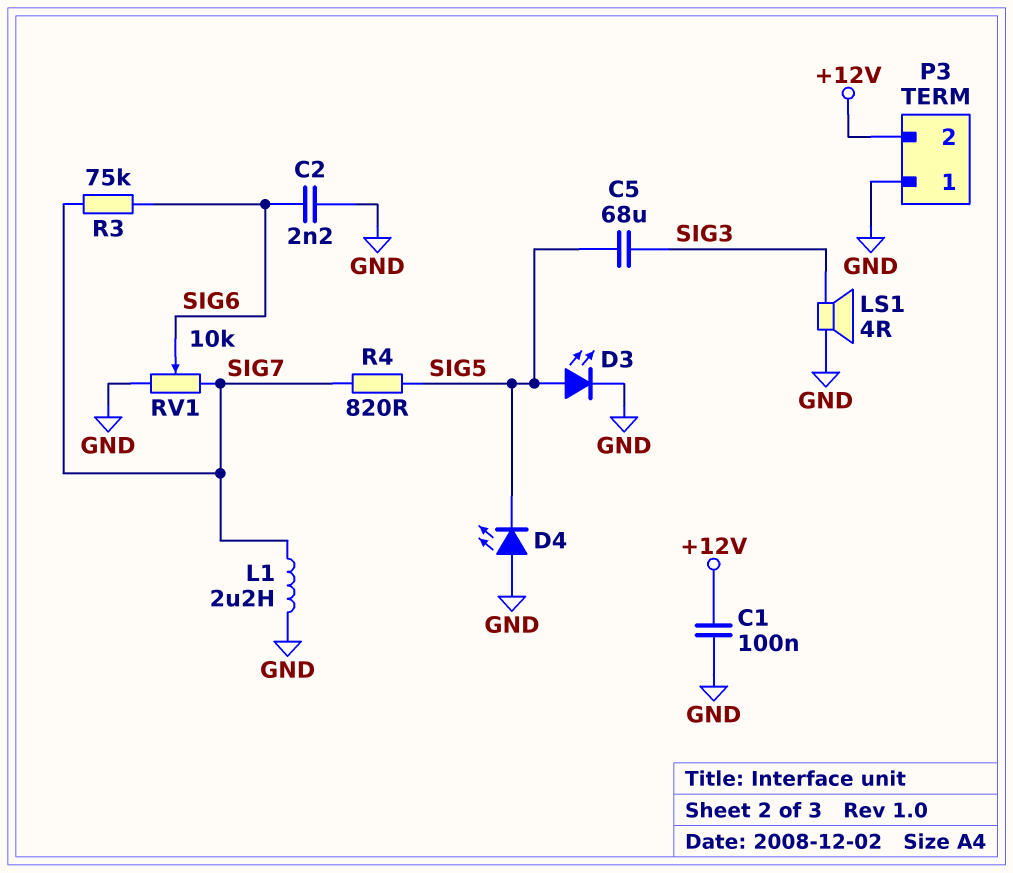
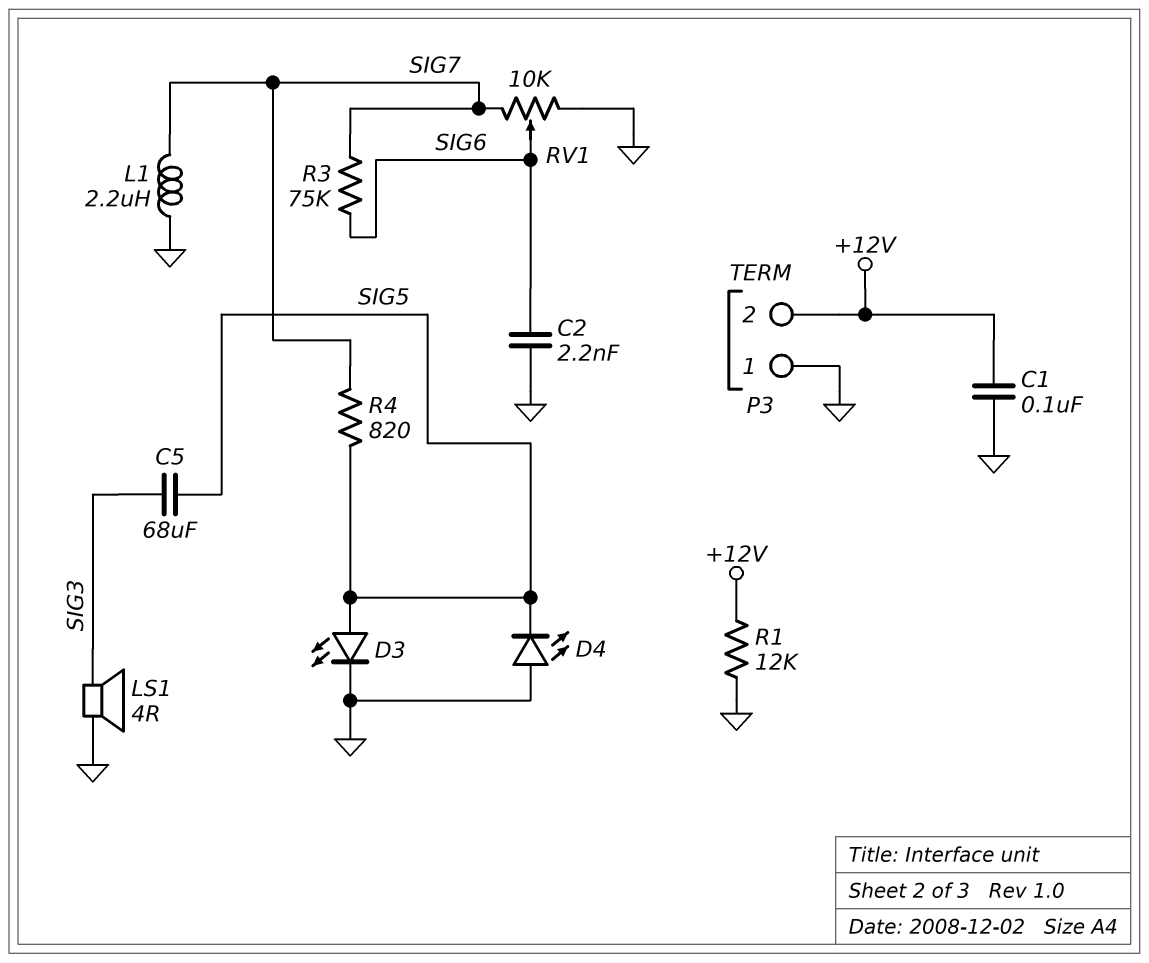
R1: none -> 12k (+12V, GND)

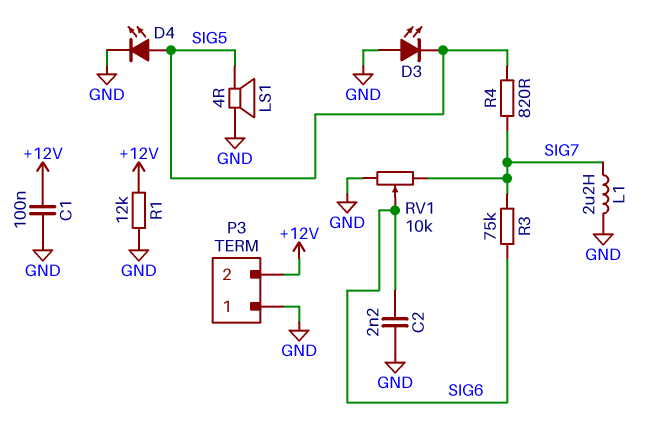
C5: 68uF (SIG3, SIG5) -> none
D3: LED (A SIG5, K GND) -> LED (A GND, K SIG5)
D4: LED (A GND, K SIG5) -> LED (A SIG5, K GND)
LS1: speaker 4R (GND, SIG3) -> speaker 4R (GND, SIG5)

